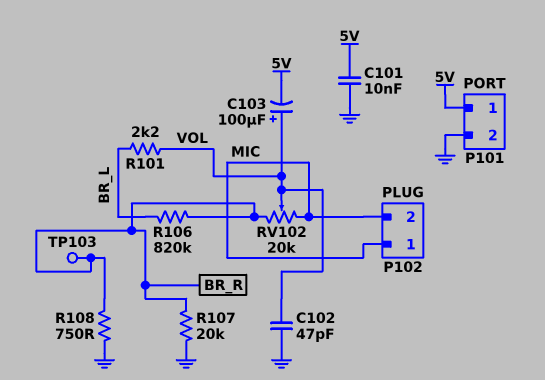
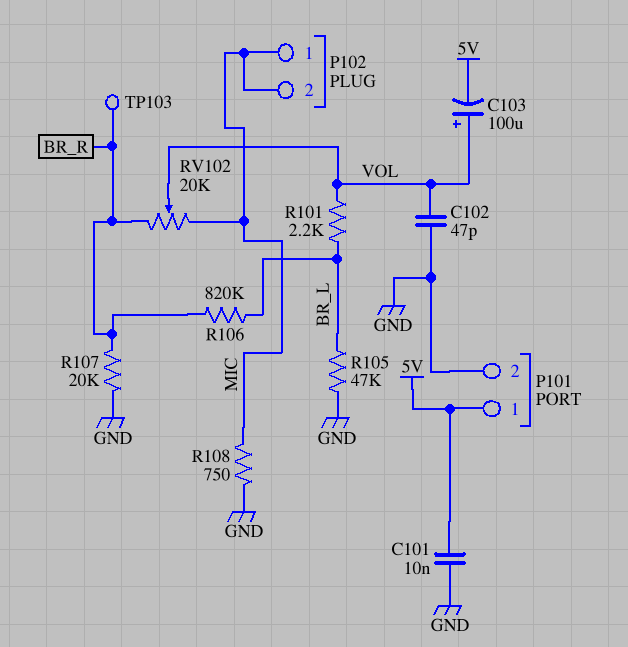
R105: none -> 47k (BR_L, GND)
R108: 750 (BR_R, GND) -> 750 (GND, MIC)

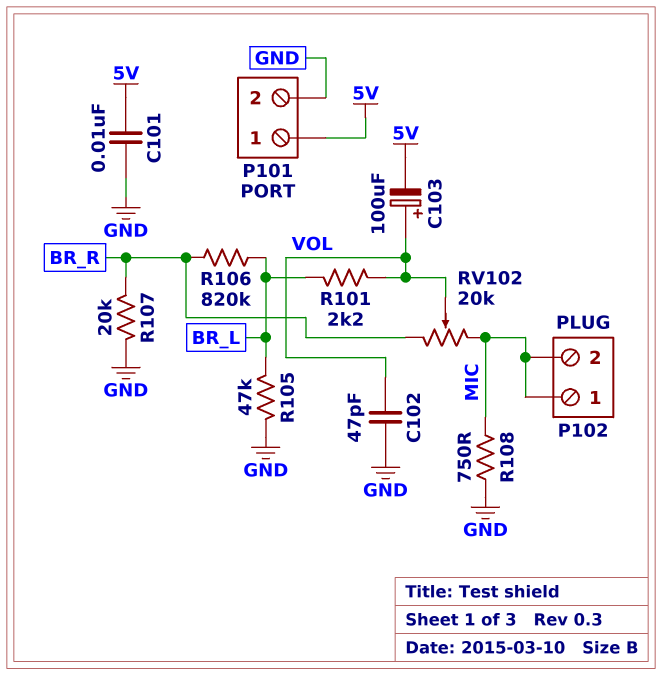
TP103: test point (BR_R) -> none

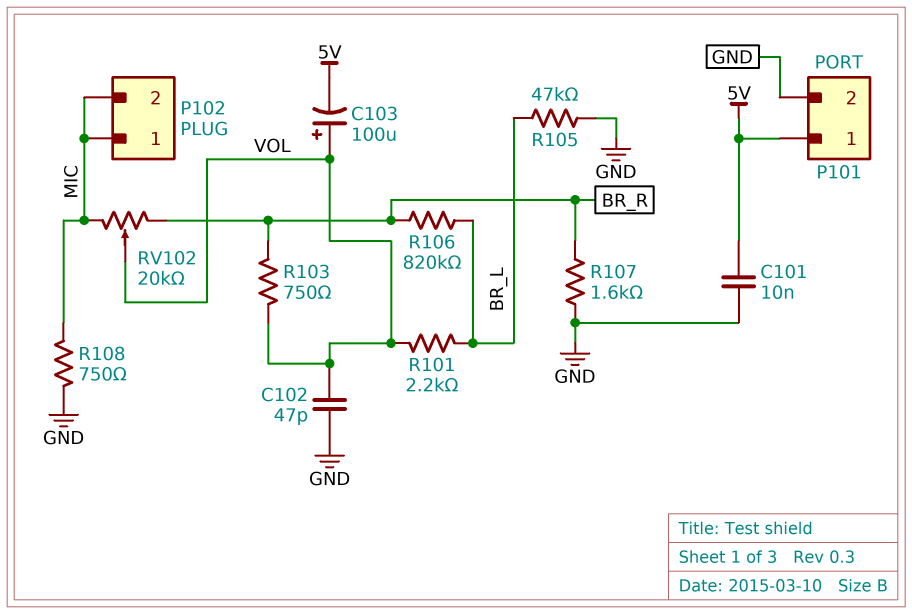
R103: none -> 750 (BR_R, VOL)
R107: 20k (BR_R, GND) -> 1.6k (BR_R, GND)

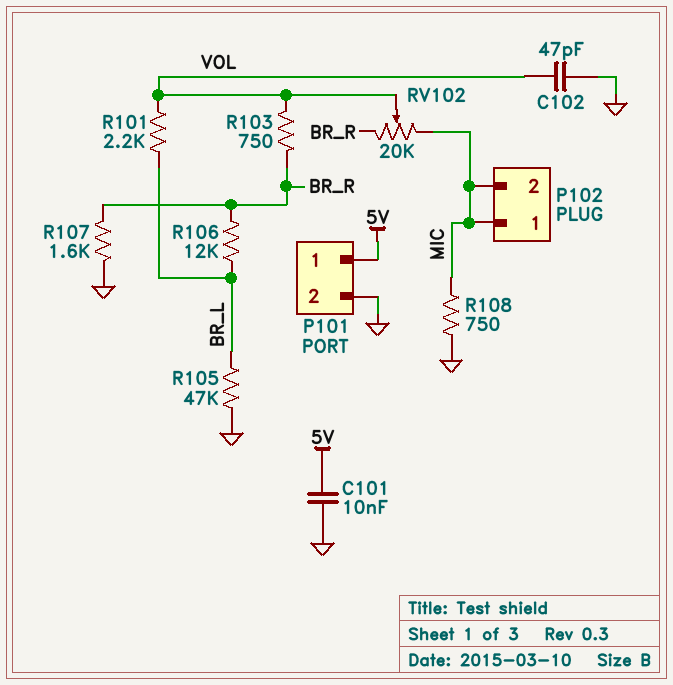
C103: 100uF (plus VOL, minus 5V) -> none
R106: 820k (BR_L, BR_R) -> 12k (BR_L, BR_R)

